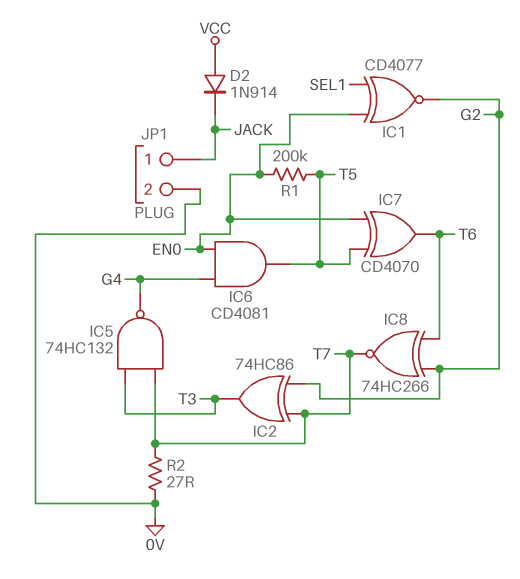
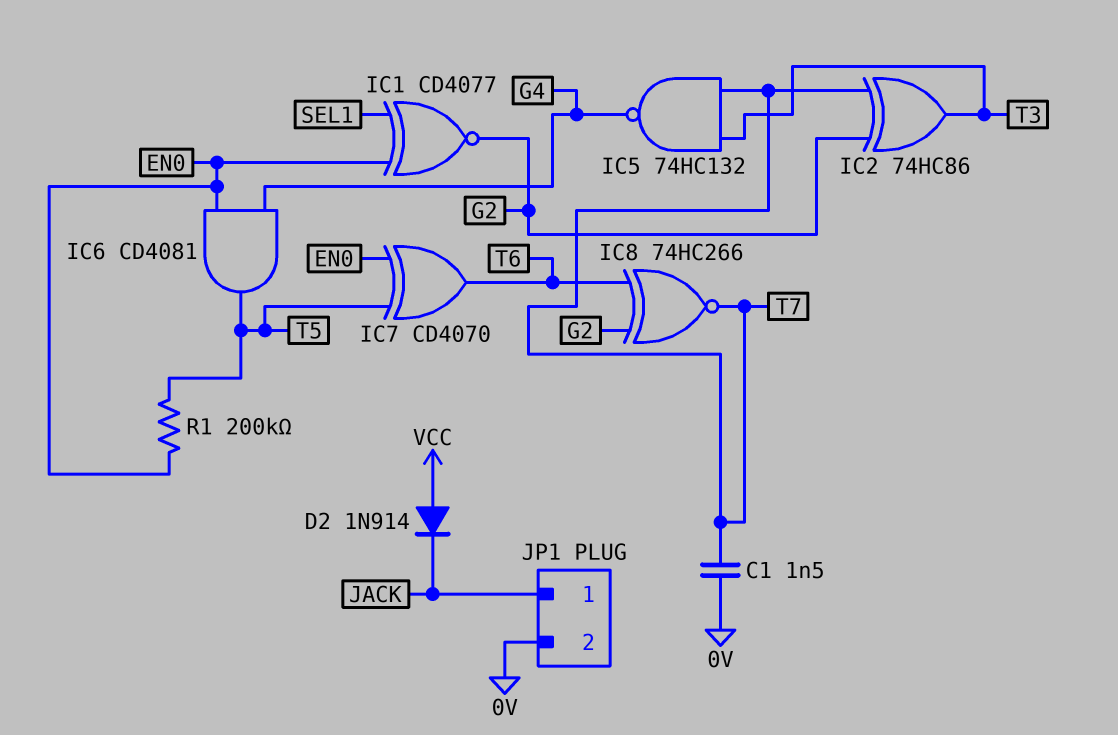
C1: none -> 1.5nF (0V, T7)
R2: 27 (0V, T7) -> none

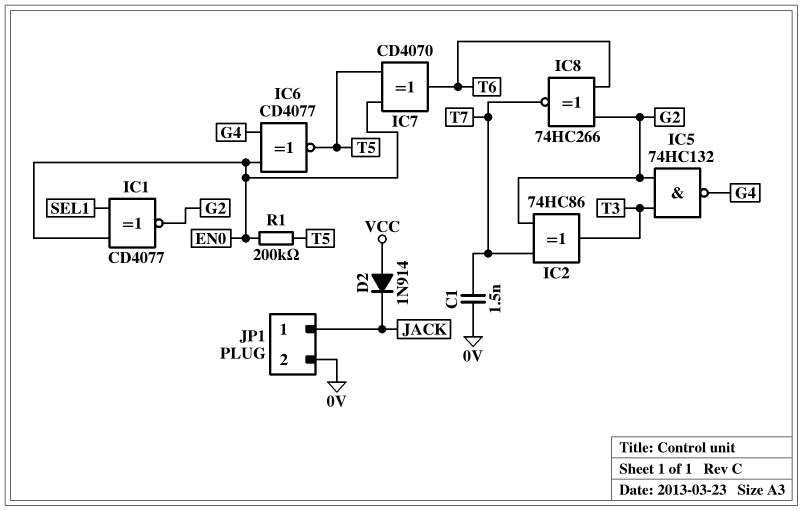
IC5: NAND 74HC132 (in T3, in T7, out G4) -> NAND 74HC132 (in G2, in T3, out G4)
IC6: AND CD4081 (in EN0, in G4, out T5) -> XNOR CD4077 (in EN0, in G4, out T5)

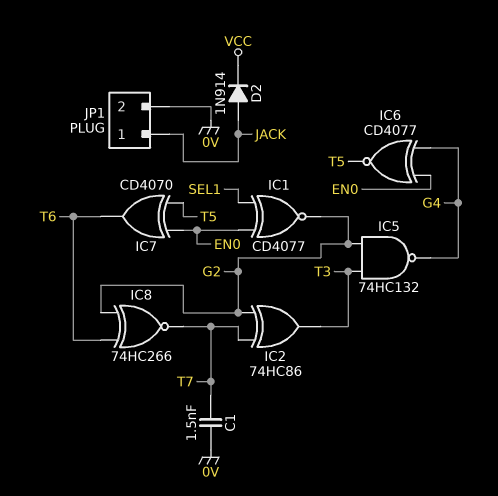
D2: diode 1N914 (A VCC, K JACK) -> diode 1N914 (A JACK, K VCC)
R1: 200k (EN0, T5) -> none

